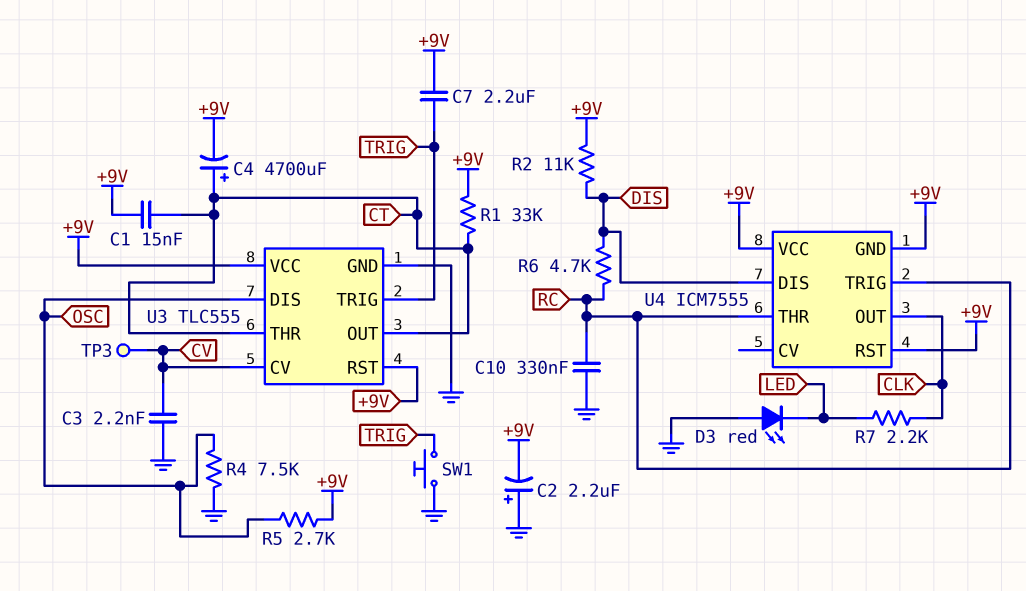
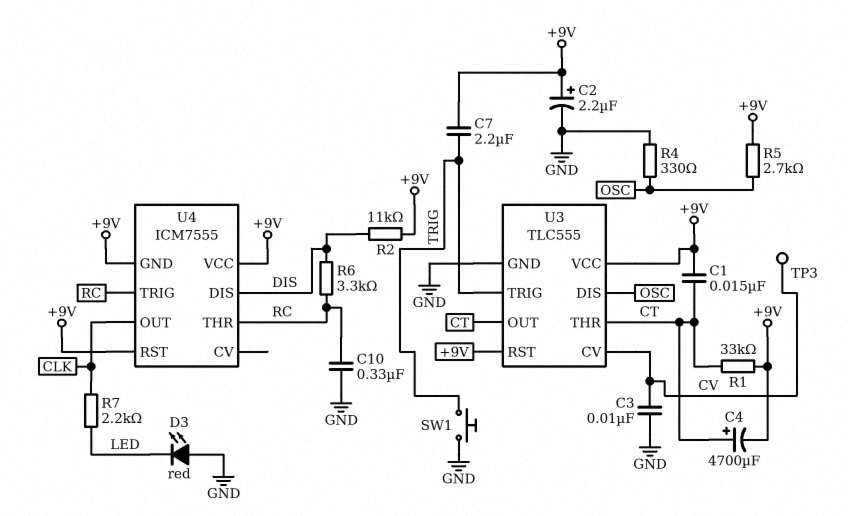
C2: 2.2uF (plus GND, minus +9V) -> 2.2uF (plus +9V, minus GND)
C3: 2.2nF (CV, GND) -> 10nF (CV, GND)
R4: 7.5k (GND, OSC) -> 330 (GND, OSC)
R6: 4.7k (DIS, RC) -> 3.3k (DIS, RC)

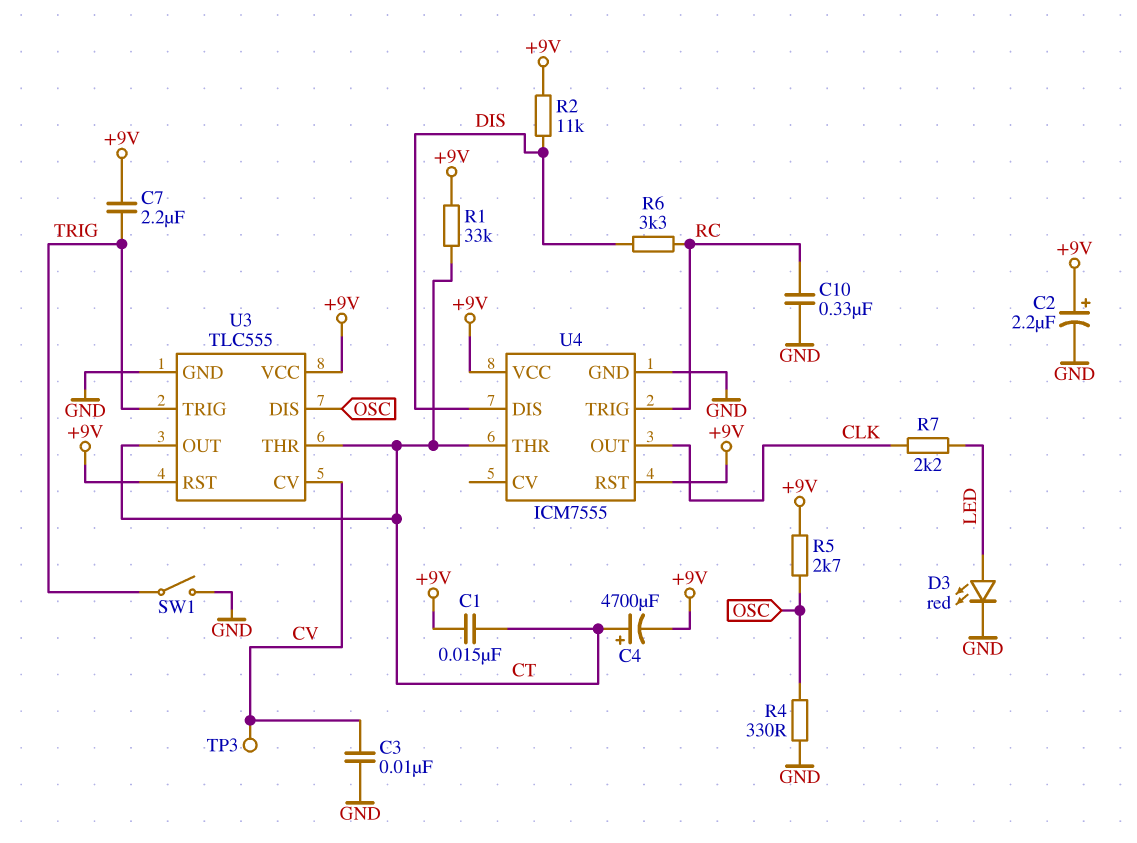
D3: LED red (A GND, K LED) -> LED red (A LED, K GND)
SW1: button (GND, TRIG) -> switch (GND, TRIG)
U4 pin GND: +9V -> GND
U4 pin THR: RC -> CT

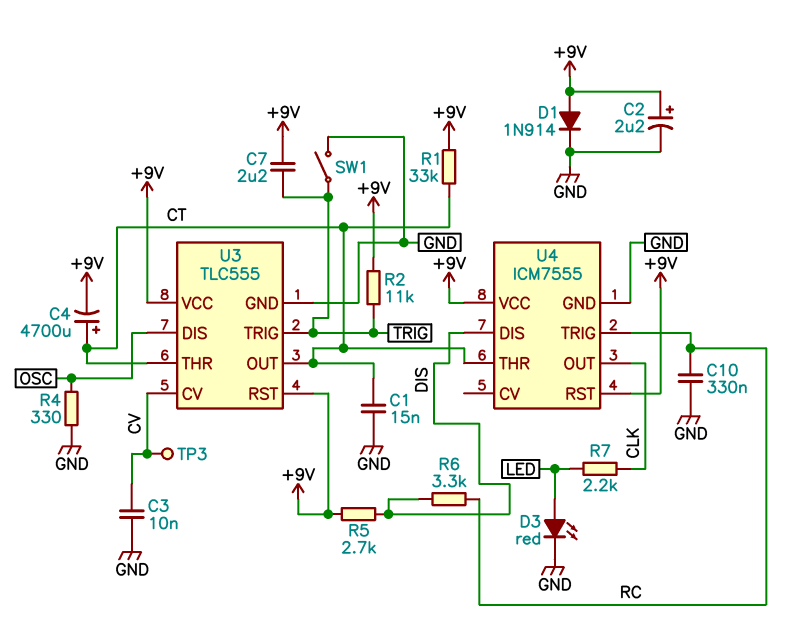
C1: 15nF (+9V, CT) -> 15nF (CT, GND)
D1: none -> diode 1N914 (A +9V, K GND)
R2: 11k (+9V, DIS) -> 11k (+9V, TRIG)
R5: 2.7k (+9V, OSC) -> 2.7k (+9V, DIS)

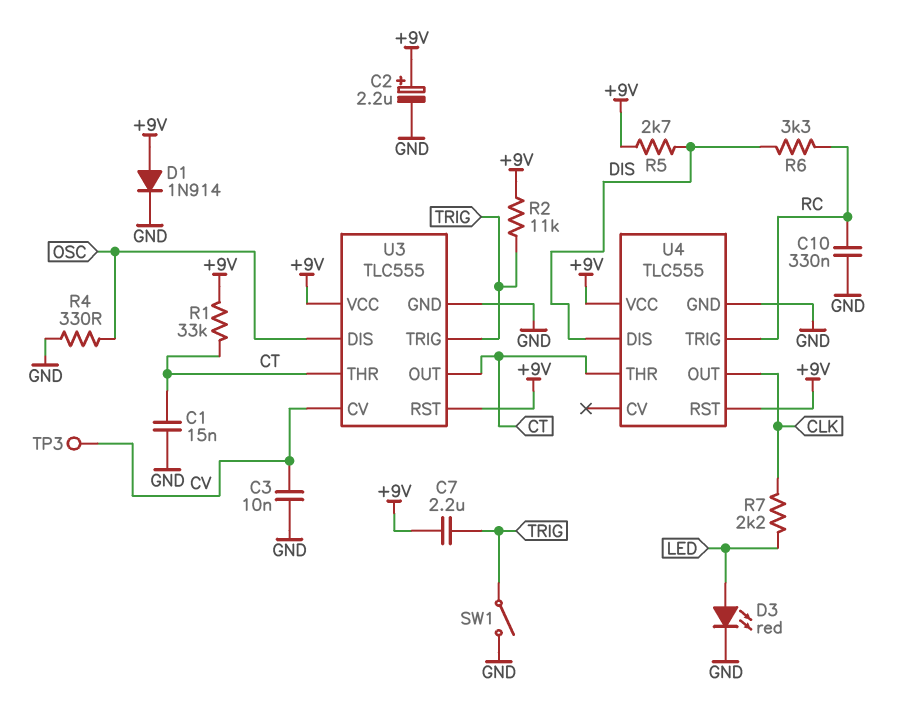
C4: 4700uF (plus CT, minus +9V) -> none
U4: ICM7555 -> TLC555

